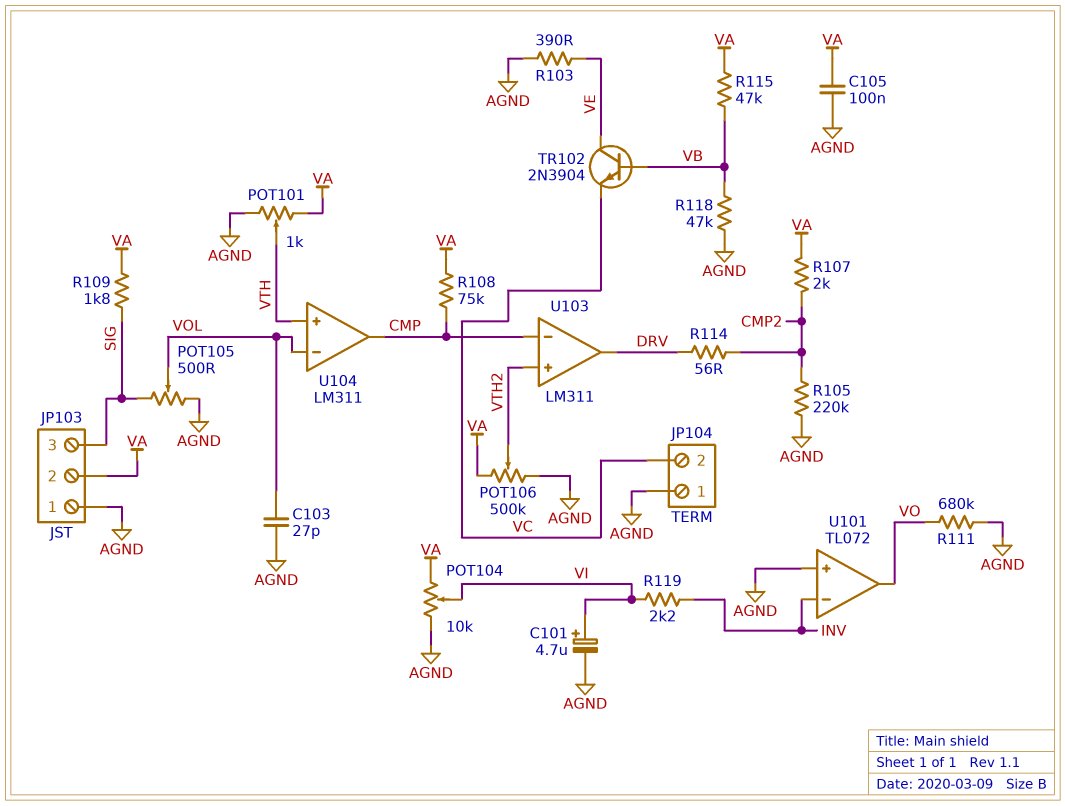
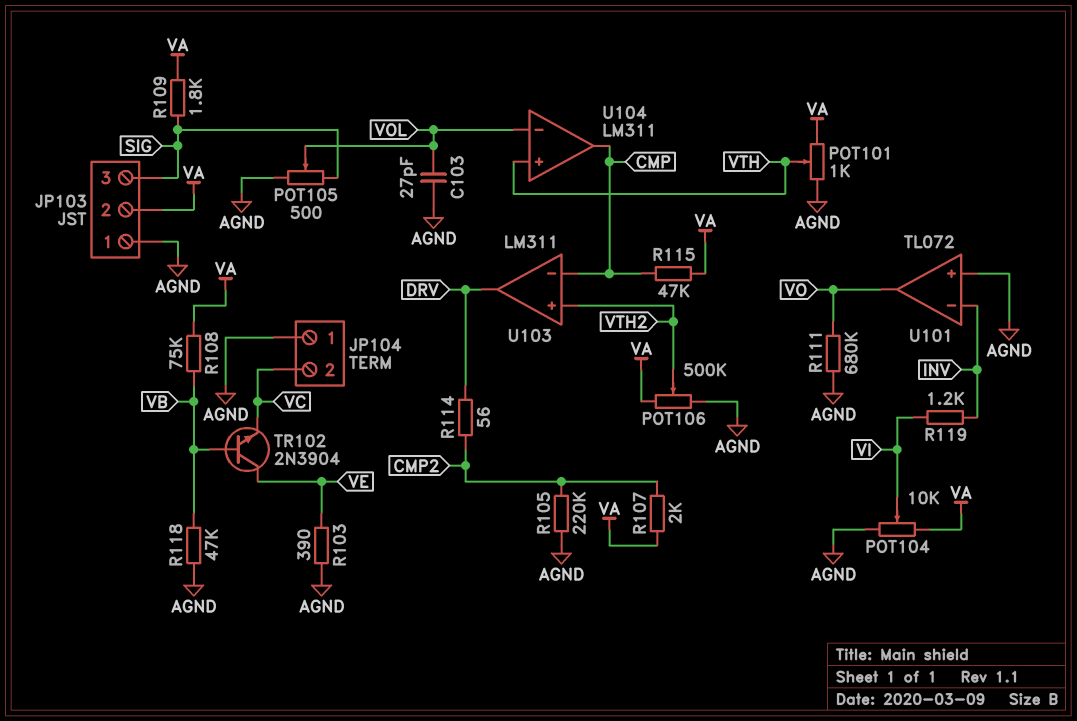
C101: 4.7uF (plus VI, minus AGND) -> none
C105: 100nF (AGND, VA) -> none
R108: 75k (CMP, VA) -> 75k (VA, VB)
R115: 47k (VA, VB) -> 47k (CMP, VA)
R119: 2.2k (INV, VI) -> 1.2k (INV, VI)

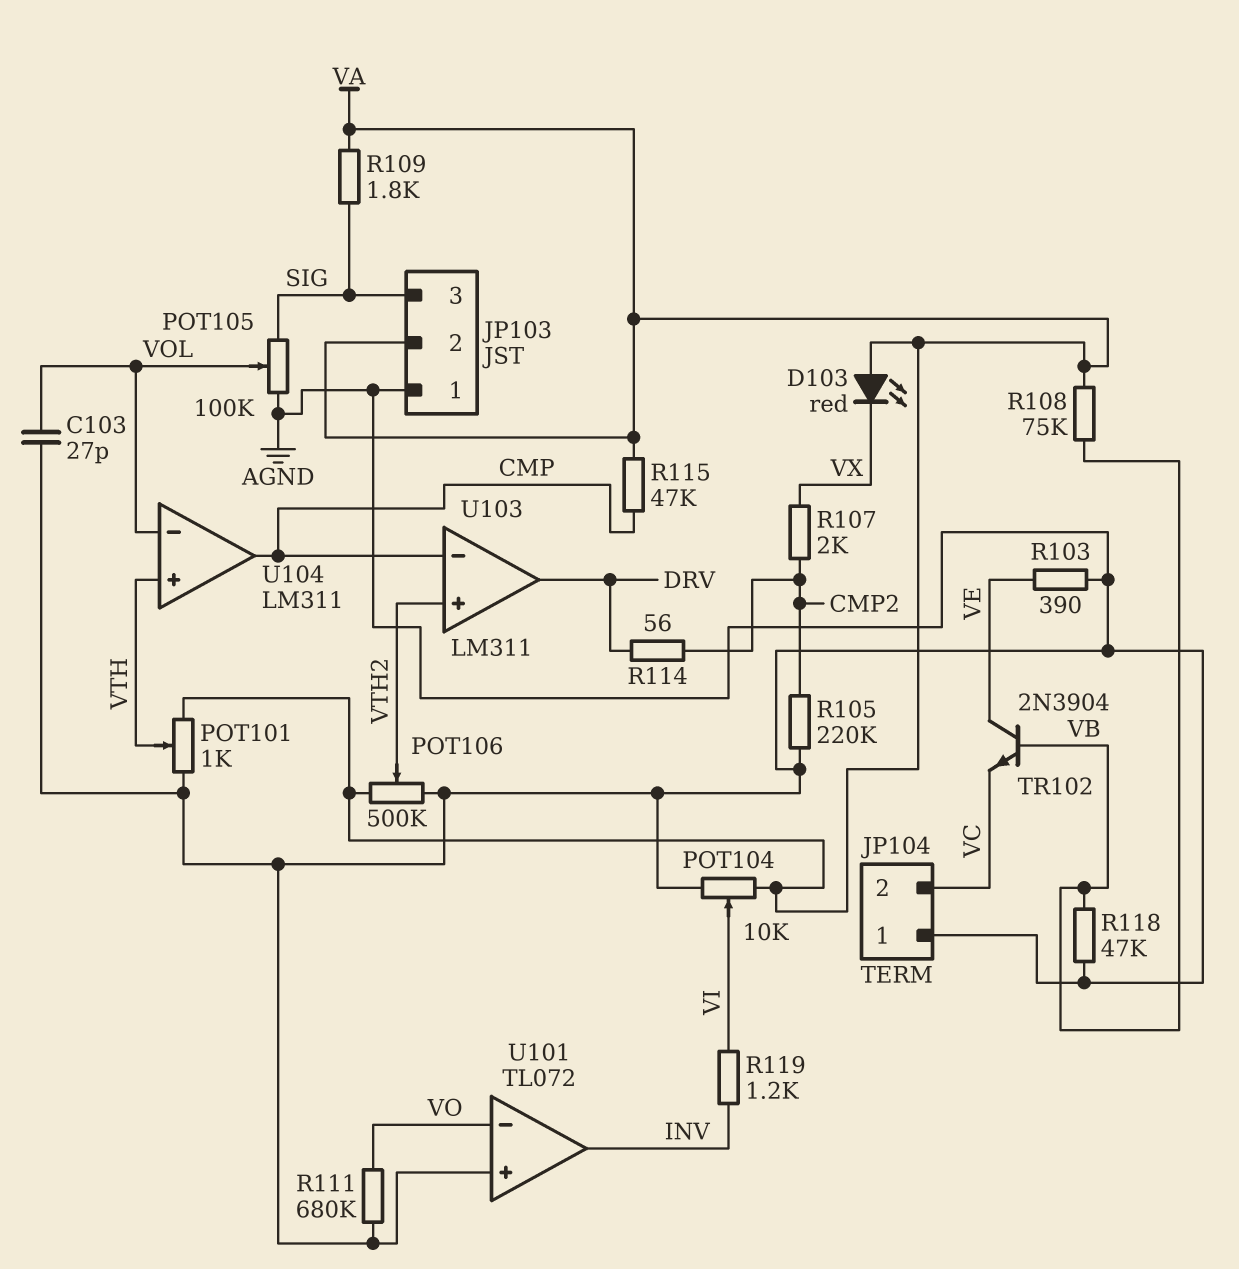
D103: none -> LED red (A VA, K VX)
POT105: 500 (AGND, SIG, wiper VOL) -> 100k (AGND, SIG, wiper VOL)
R107: 2k (CMP2, VA) -> 2k (CMP2, VX)
U101 pin in-: INV -> VO
U101 pin out: VO -> INV

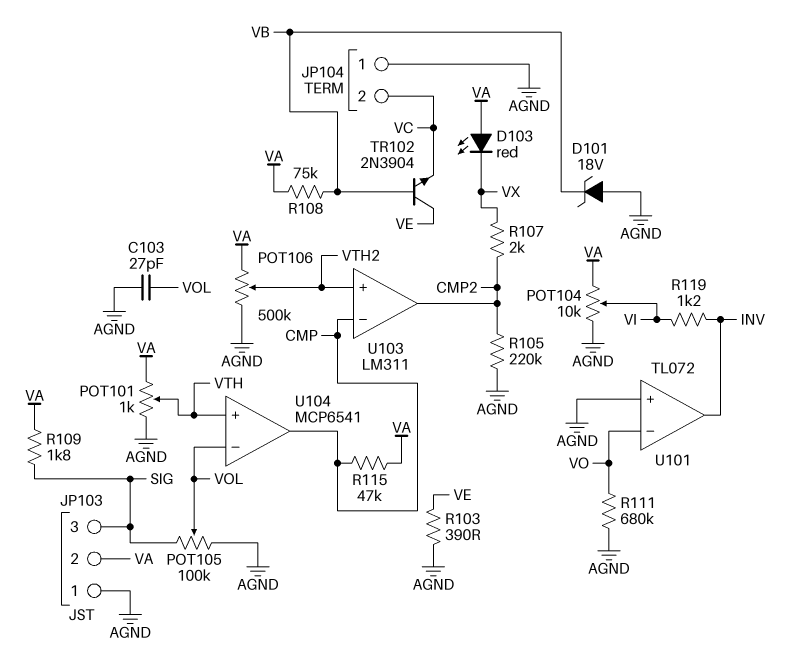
D101: none -> zener 18V (A AGND, K VB)
R114: 56 (CMP2, DRV) -> none
R118: 47k (AGND, VB) -> none
U103 pin out: DRV -> CMP2
U104: LM311 -> MCP6541

